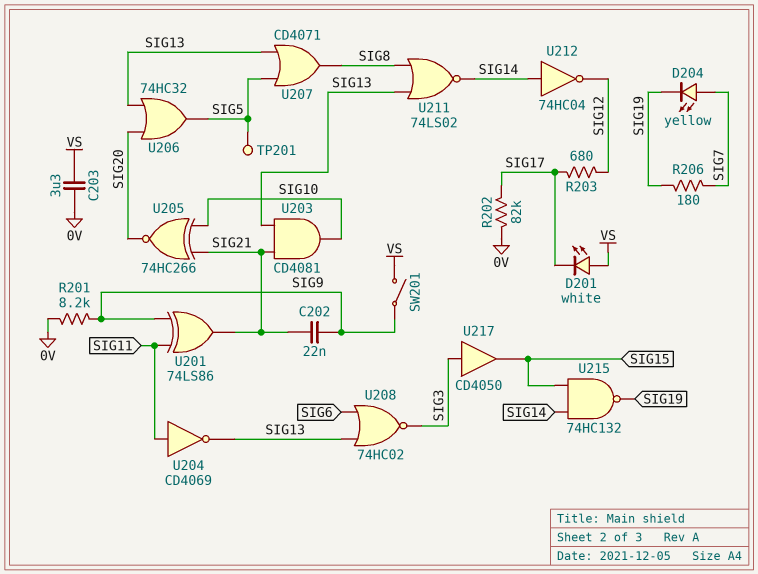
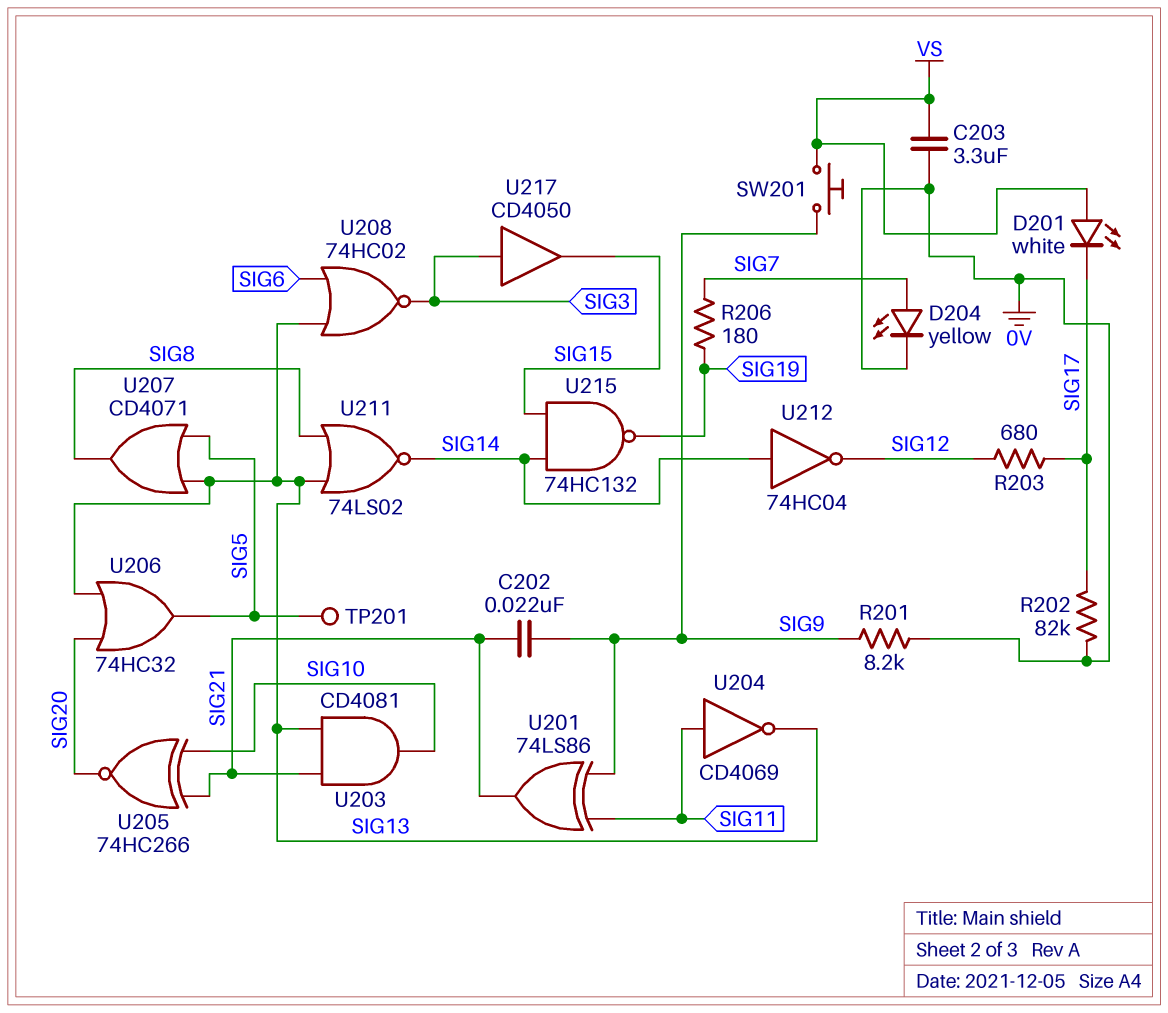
D204: LED yellow (A SIG7, K SIG19) -> LED yellow (A SIG7, K 0V)
SW201: switch (SIG9, VS) -> button (SIG9, VS)

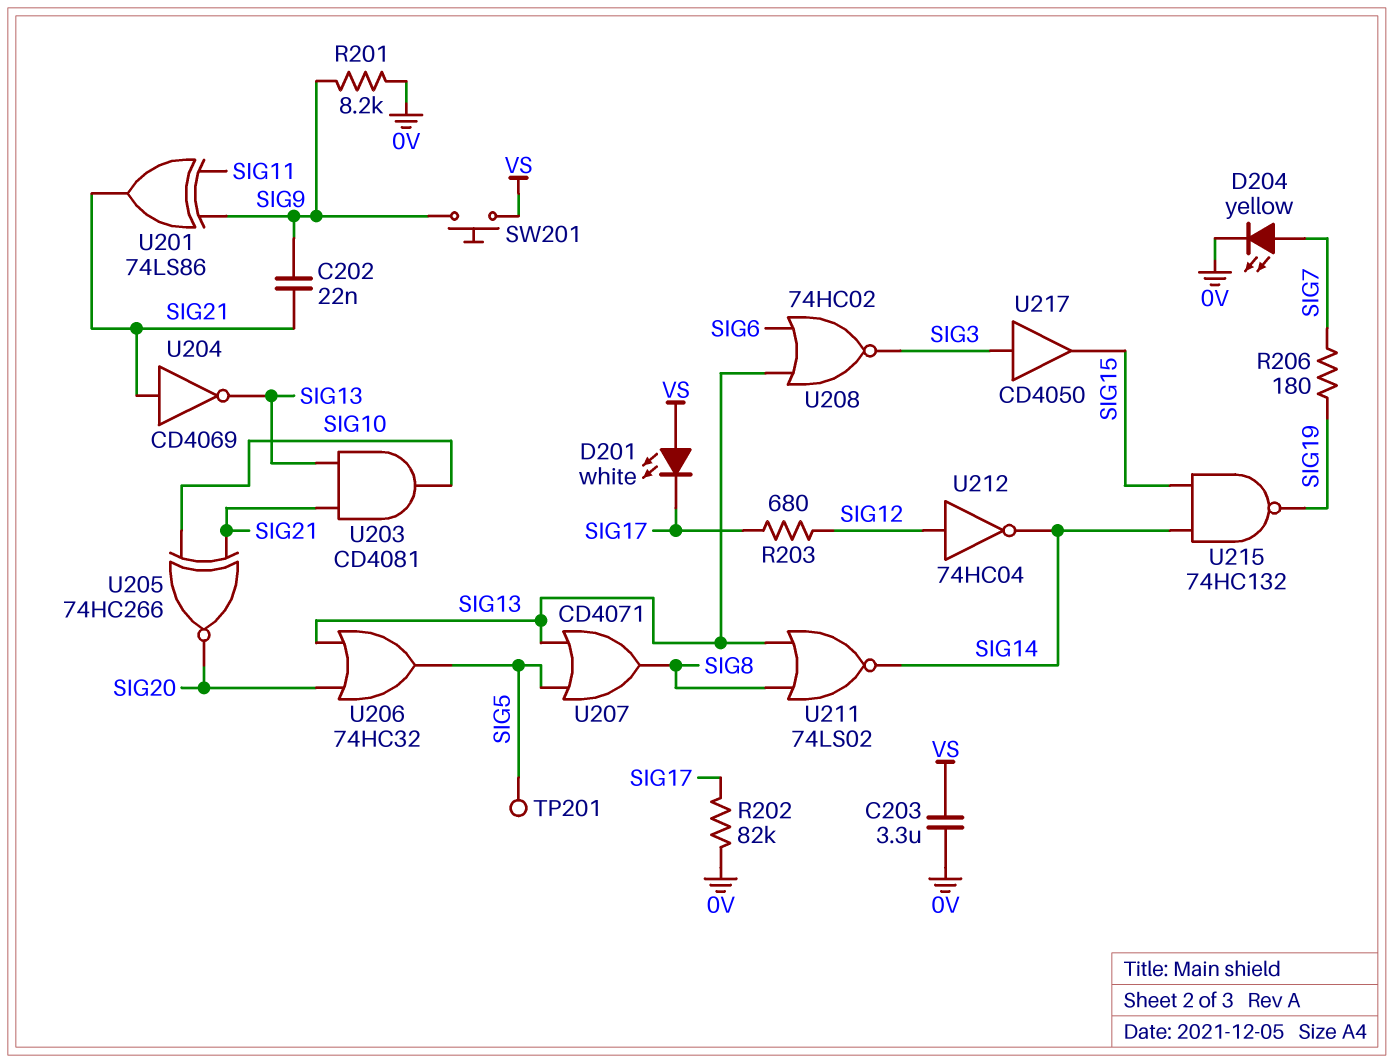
U204: NOT CD4069 (in SIG11, out SIG13) -> NOT CD4069 (in SIG21, out SIG13)
U212: NOT 74HC04 (in SIG14, out SIG12) -> NOT 74HC04 (in SIG12, out SIG14)

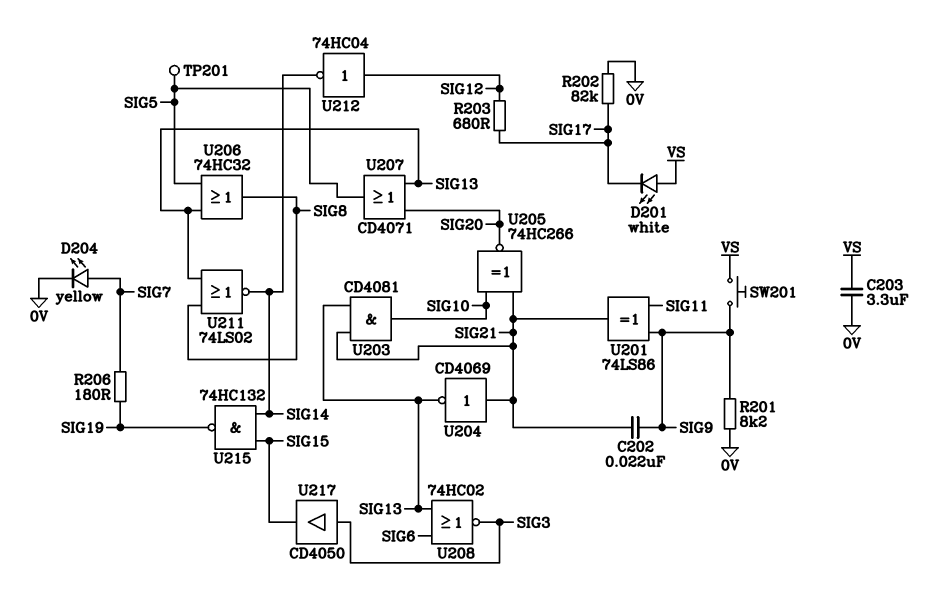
U206: OR 74HC32 (in SIG13, in SIG20, out SIG5) -> OR 74HC32 (in SIG5, in SIG13, out SIG8)
U207: OR CD4071 (in SIG5, in SIG13, out SIG8) -> OR CD4071 (in SIG13, in SIG20, out SIG5)

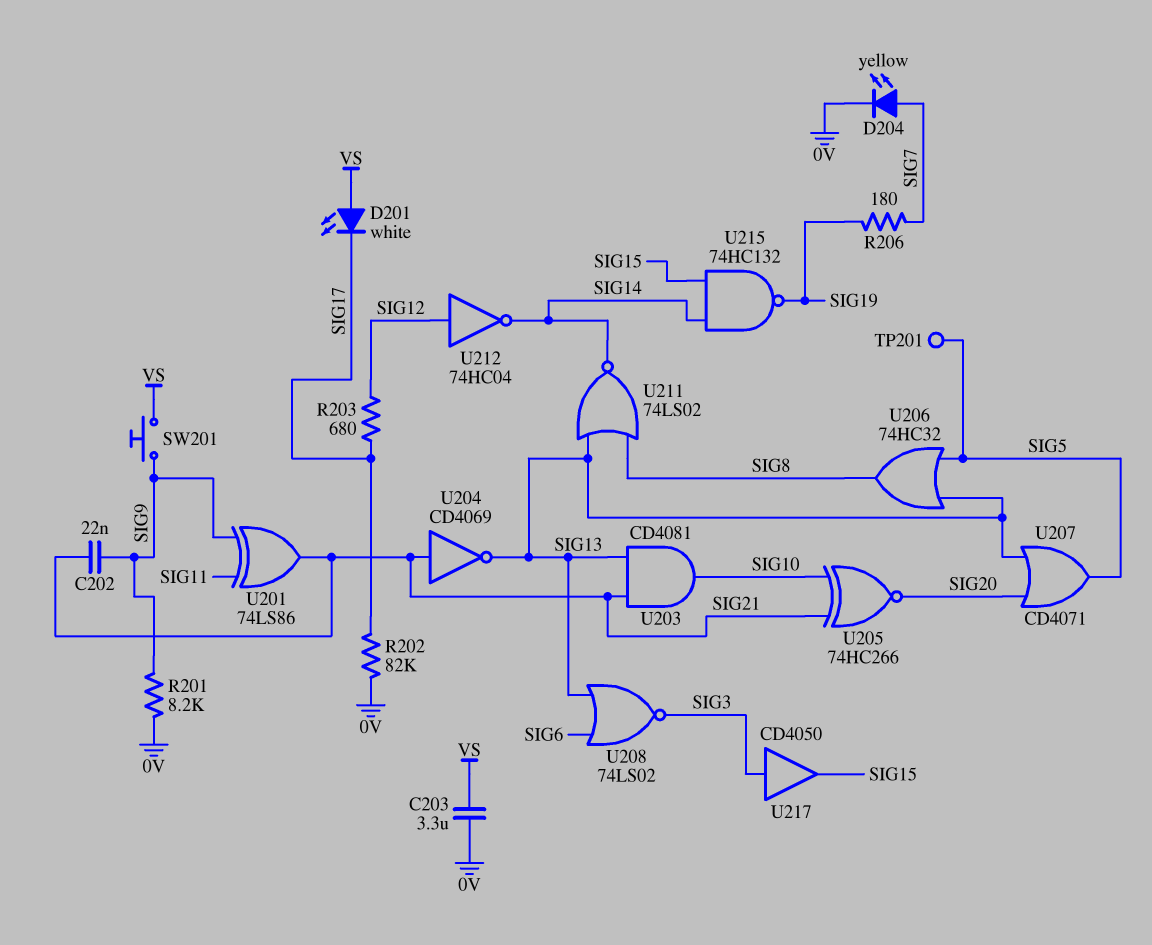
U208: NOR 74HC02 (in SIG6, in SIG13, out SIG3) -> NOR 74LS02 (in SIG6, in SIG13, out SIG3)

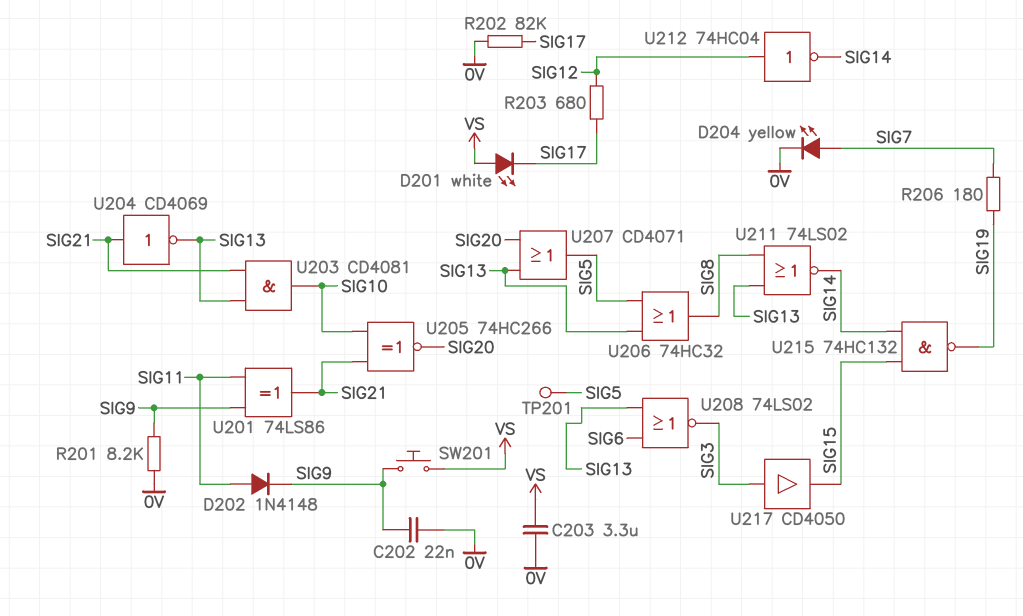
C202: 22nF (SIG9, SIG21) -> 22nF (0V, SIG9)
D202: none -> diode 1N4148 (A SIG11, K SIG9)

